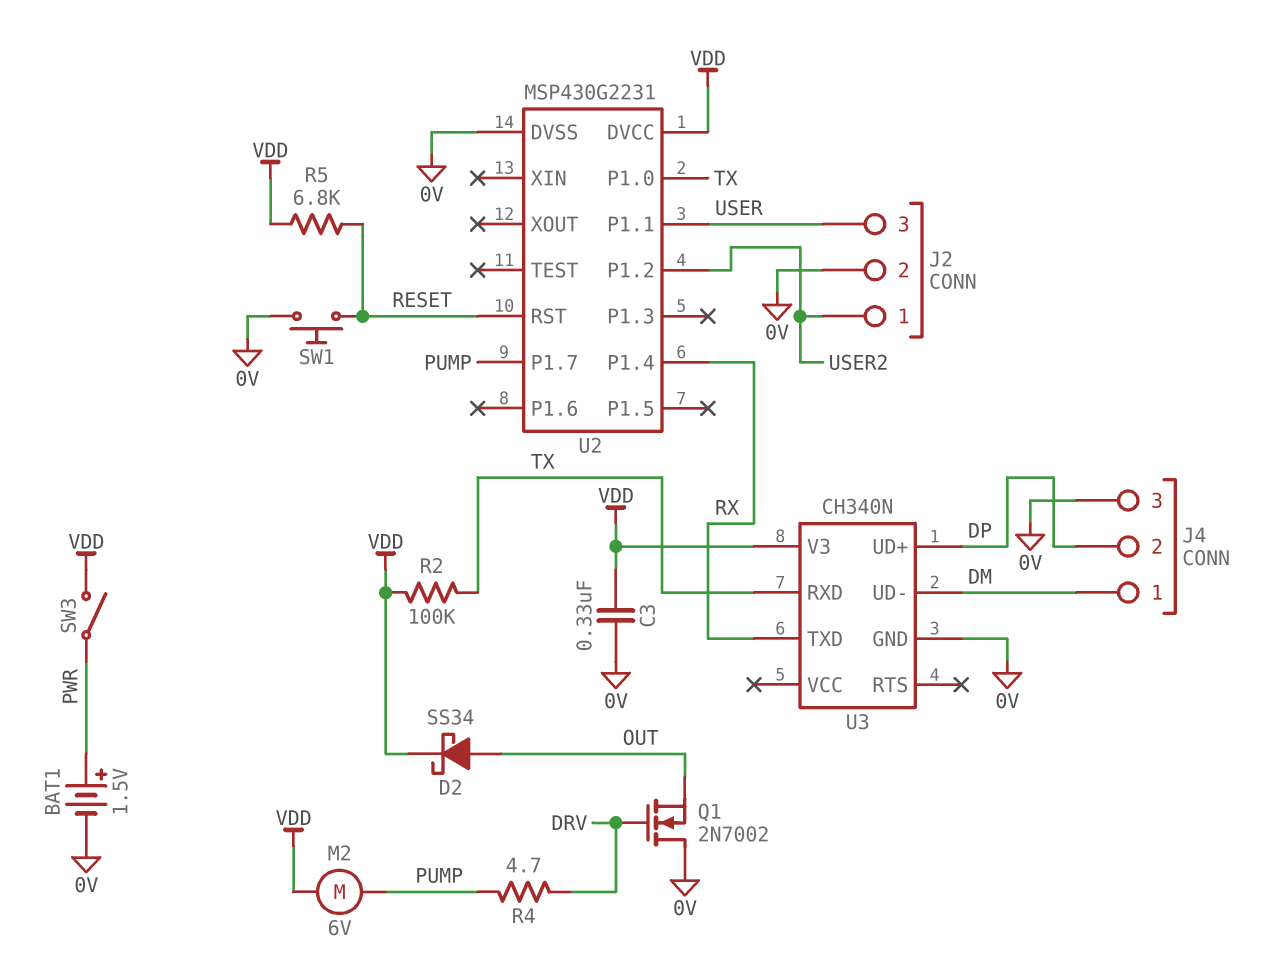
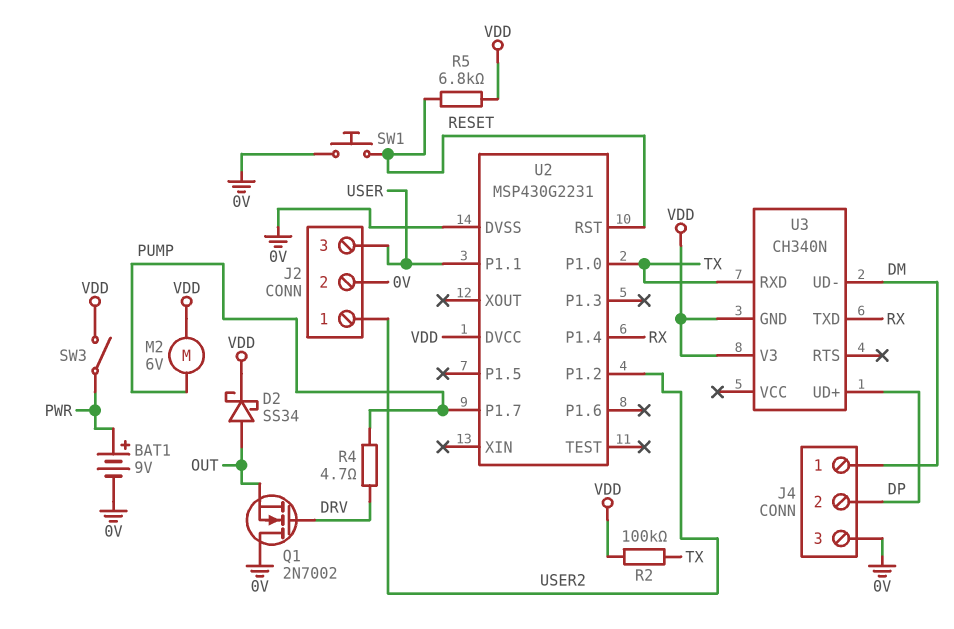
BAT1: 1.5V (plus PWR, minus 0V) -> 9V (plus PWR, minus 0V)
C3: 330nF (0V, VDD) -> none
U3 pin GND: 0V -> VDD

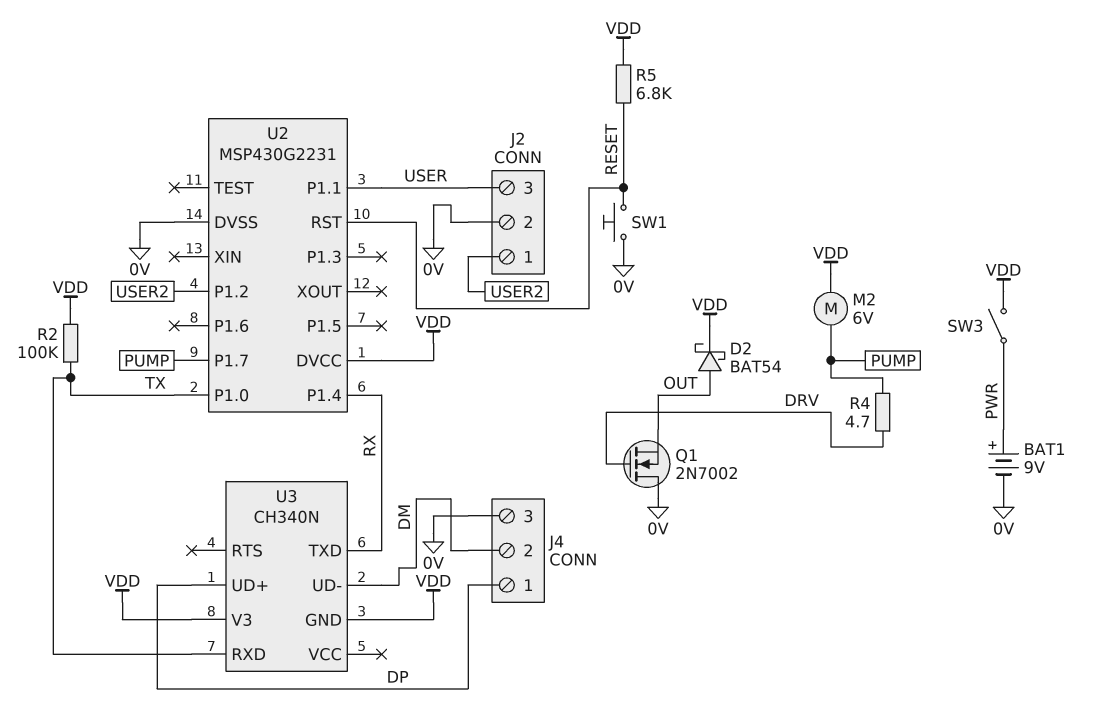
D2: schottky SS34 (A OUT, K VDD) -> schottky BAT54 (A OUT, K VDD)
J4 pin 1: DM -> DP
J4 pin 2: DP -> DM

